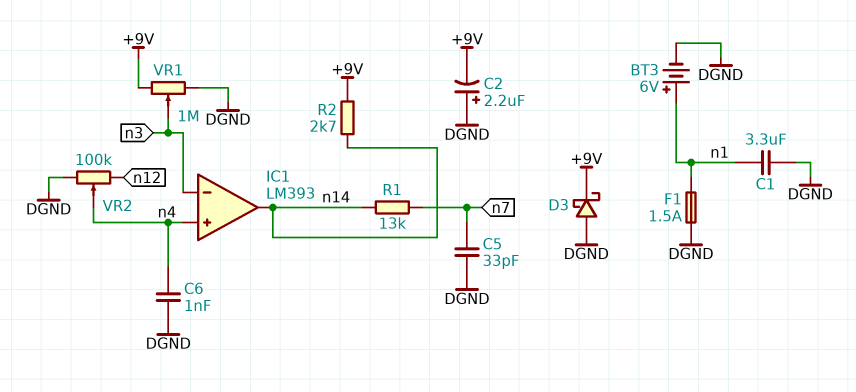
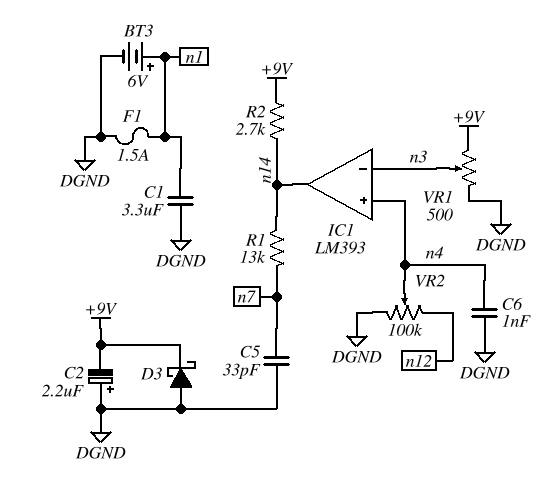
VR1: 1M (+9V, DGND, wiper n3) -> 500 (+9V, DGND, wiper n3)

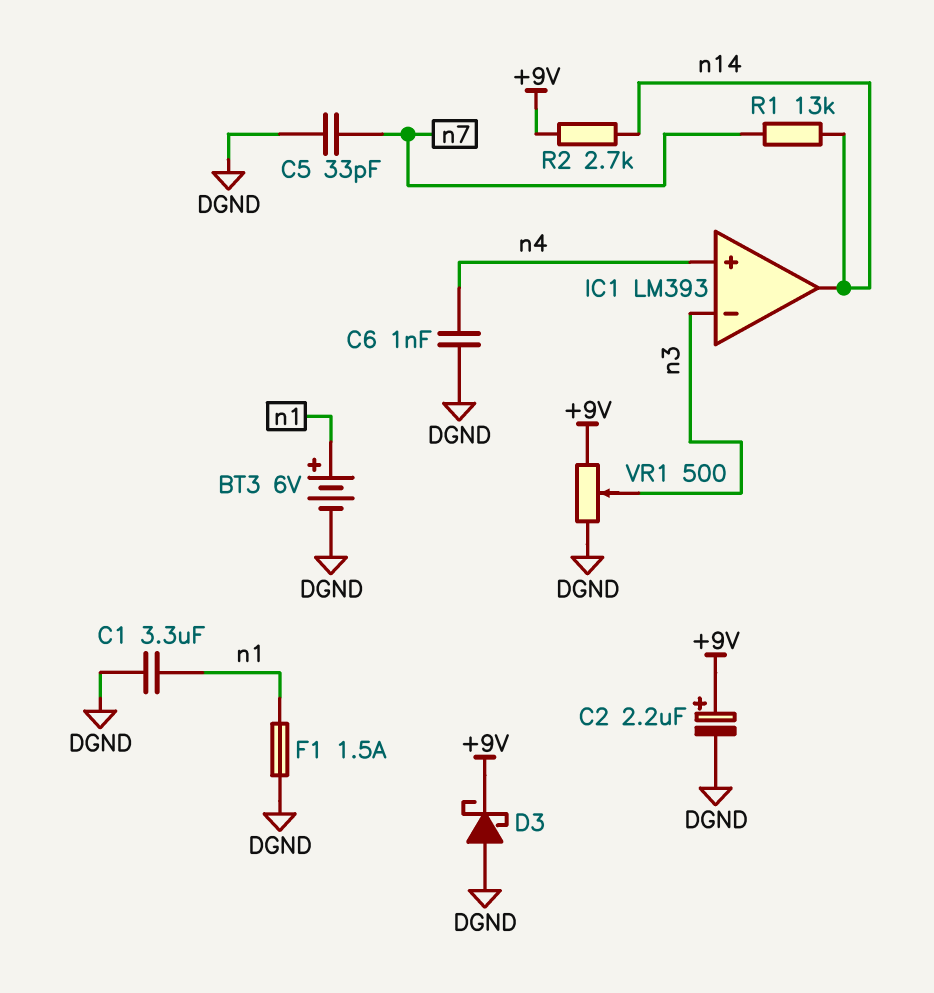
C2: 2.2uF (plus DGND, minus +9V) -> 2.2uF (plus +9V, minus DGND)
VR2: 100k (DGND, n12, wiper n4) -> none

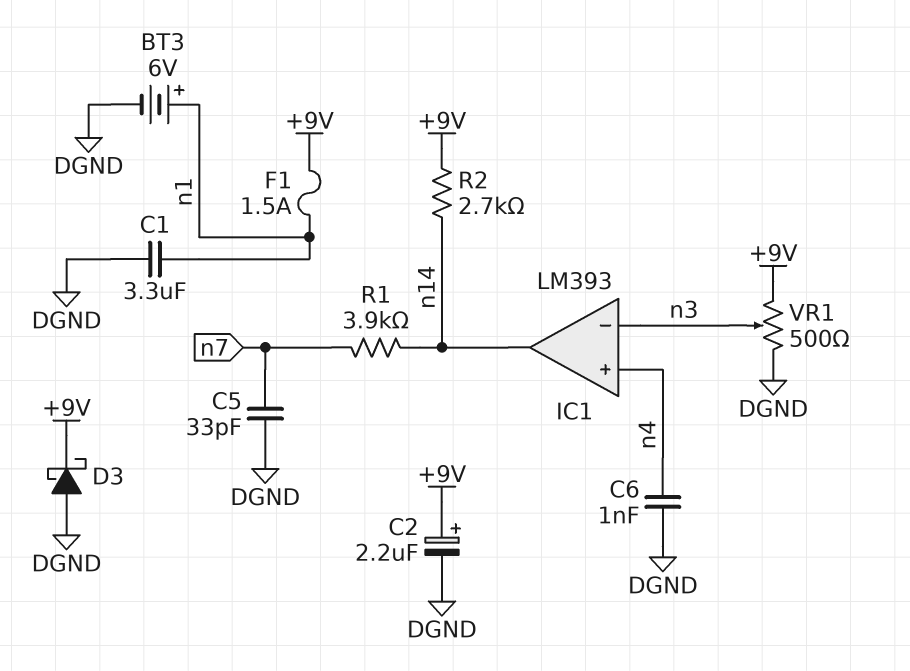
F1: 1.5A (DGND, n1) -> 1.5A (+9V, n1)
R1: 13k (n7, n14) -> 3.9k (n7, n14)

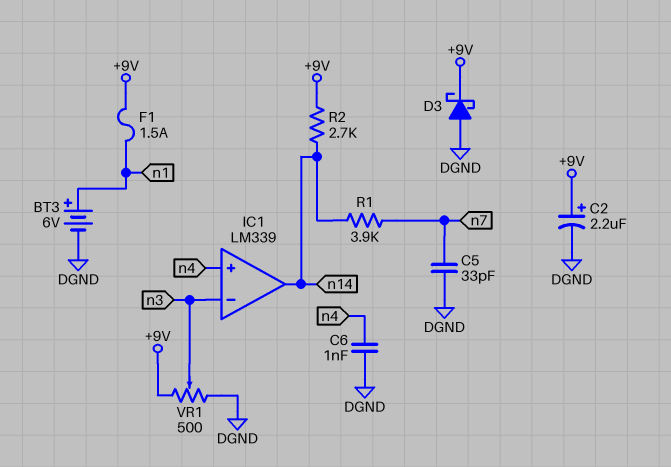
C1: 3.3uF (DGND, n1) -> none
IC1: LM393 -> LM339

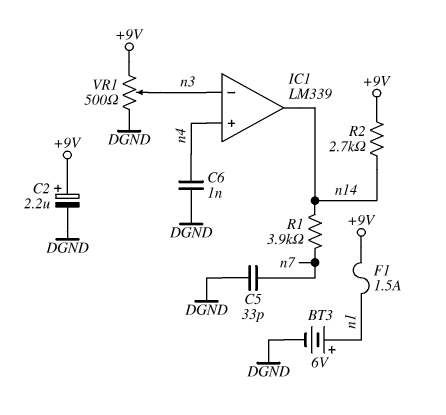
D3: schottky (A DGND, K +9V) -> none

